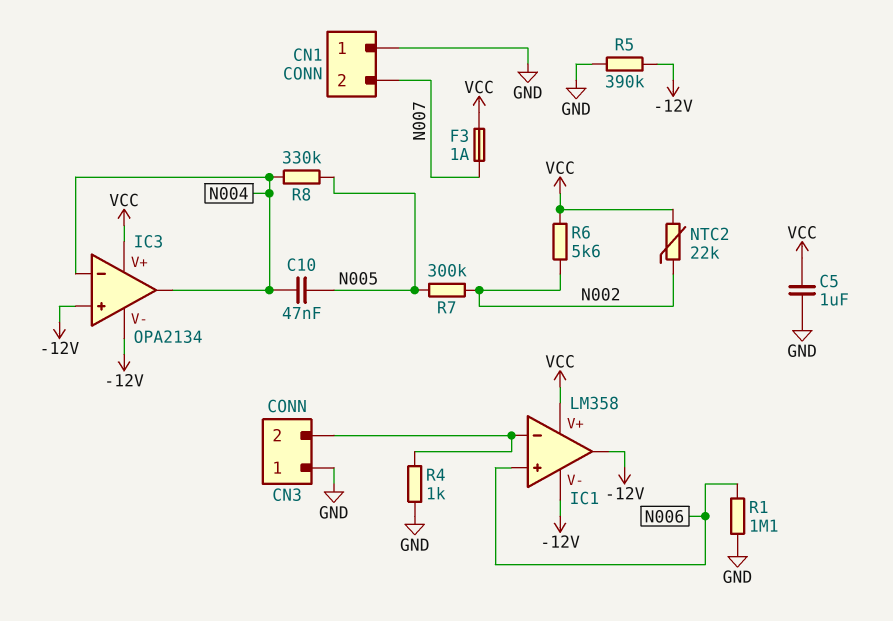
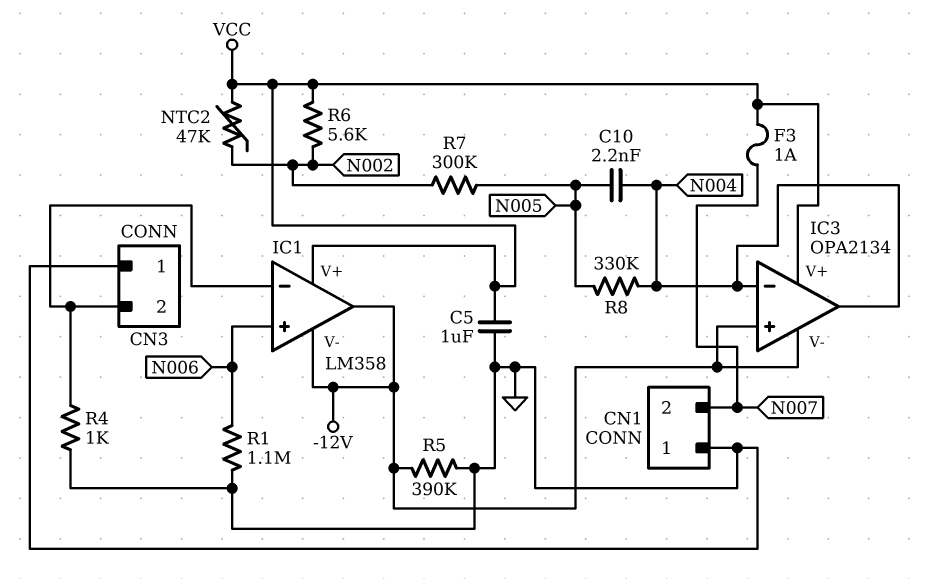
C10: 47nF (N004, N005) -> 2.2nF (N004, N005)
NTC2: 22k (N002, VCC) -> 47k (N002, VCC)

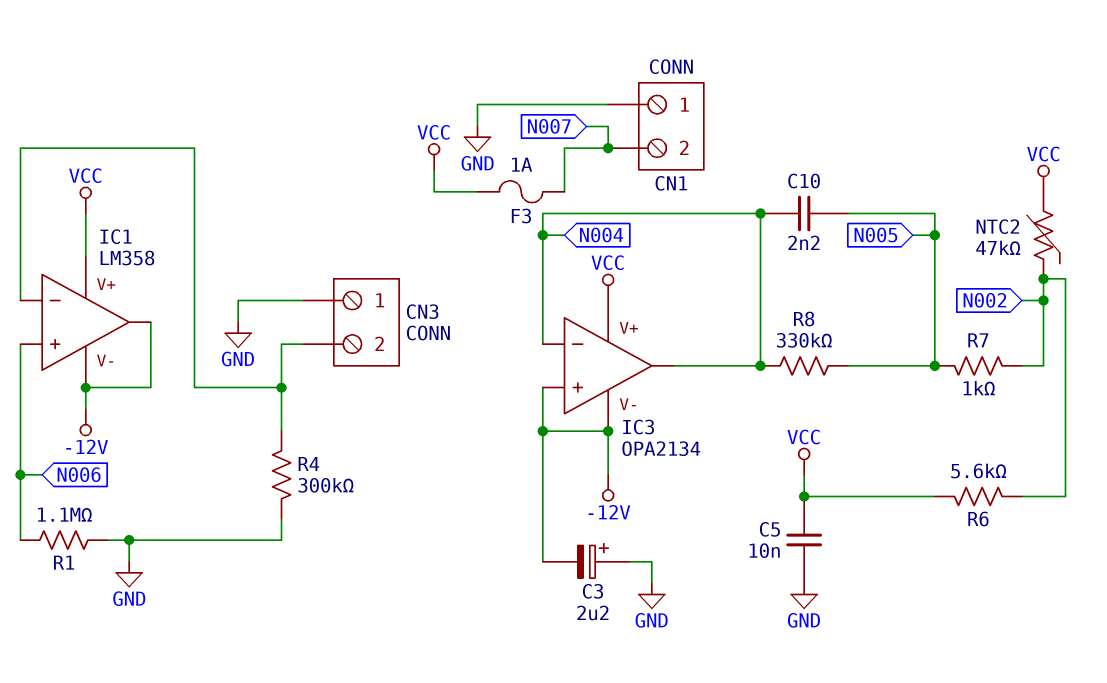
C3: none -> 2.2uF (plus GND, minus -12V)
C5: 1uF (GND, VCC) -> 10nF (GND, VCC)
R4: 1k (CN3/2, GND) -> 300k (CN3/2, GND)
R5: 390k (-12V, GND) -> none
R7: 300k (N002, N005) -> 1k (N002, N005)

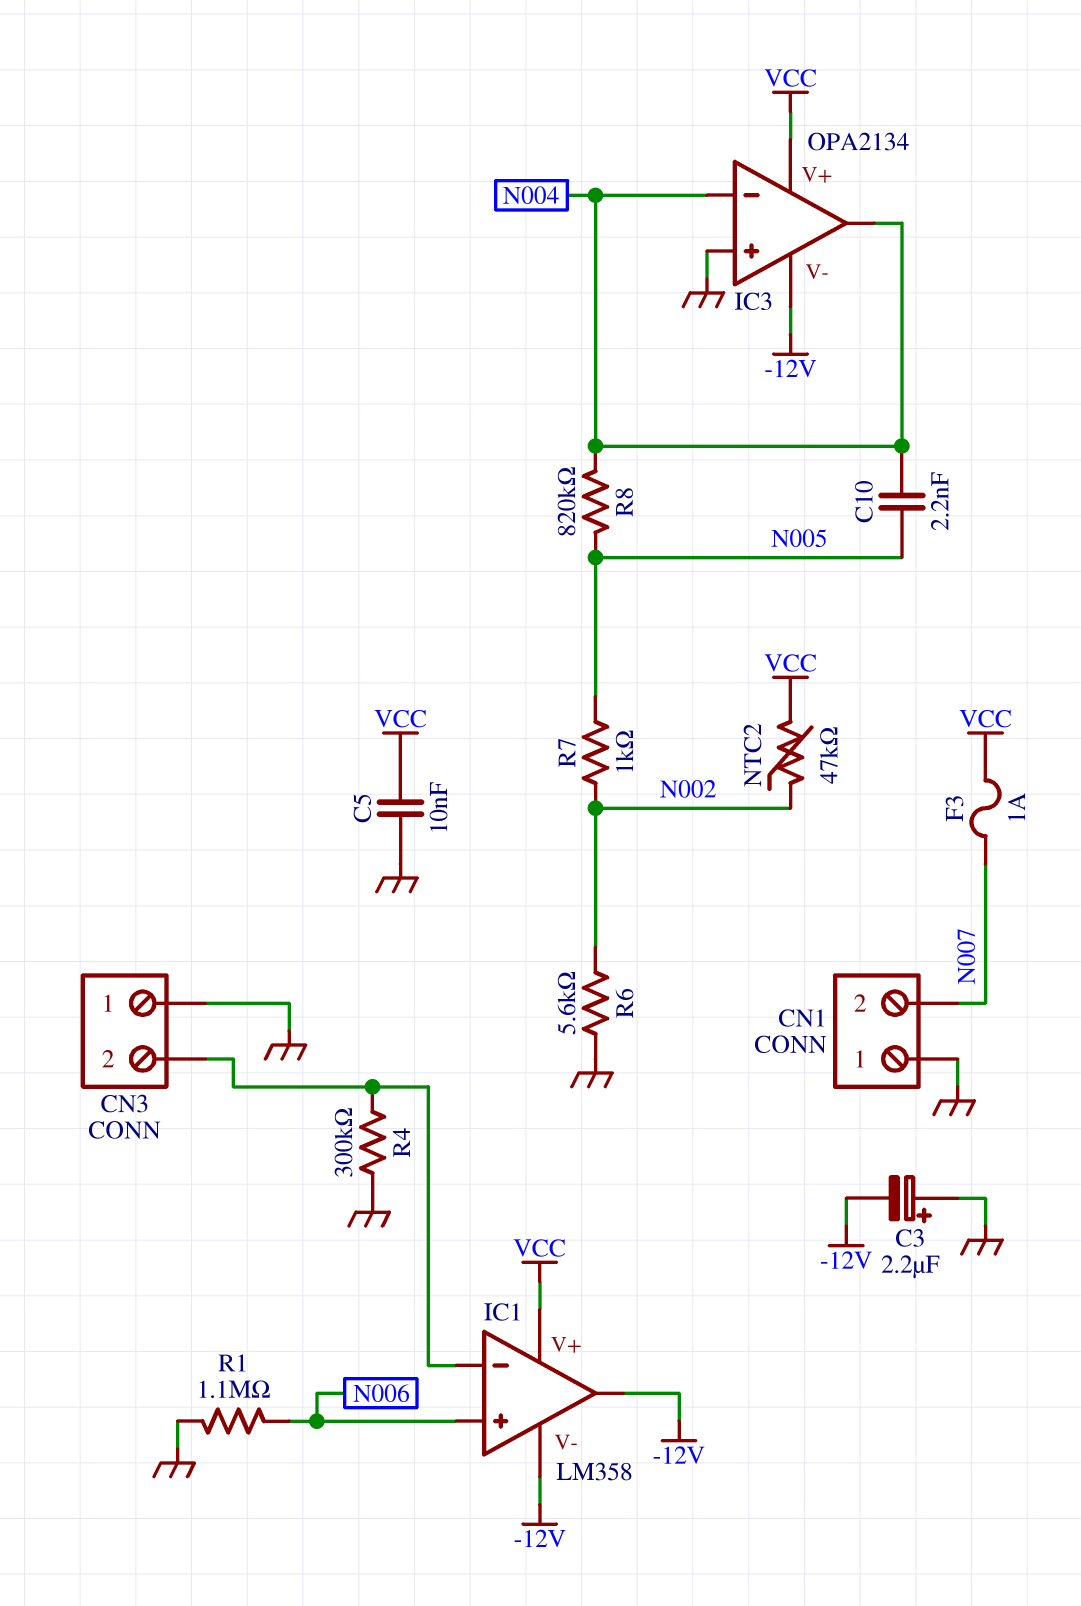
IC3 pin in+: -12V -> GND
R6: 5.6k (N002, VCC) -> 5.6k (GND, N002)
R8: 330k (N004, N005) -> 820k (N004, N005)

